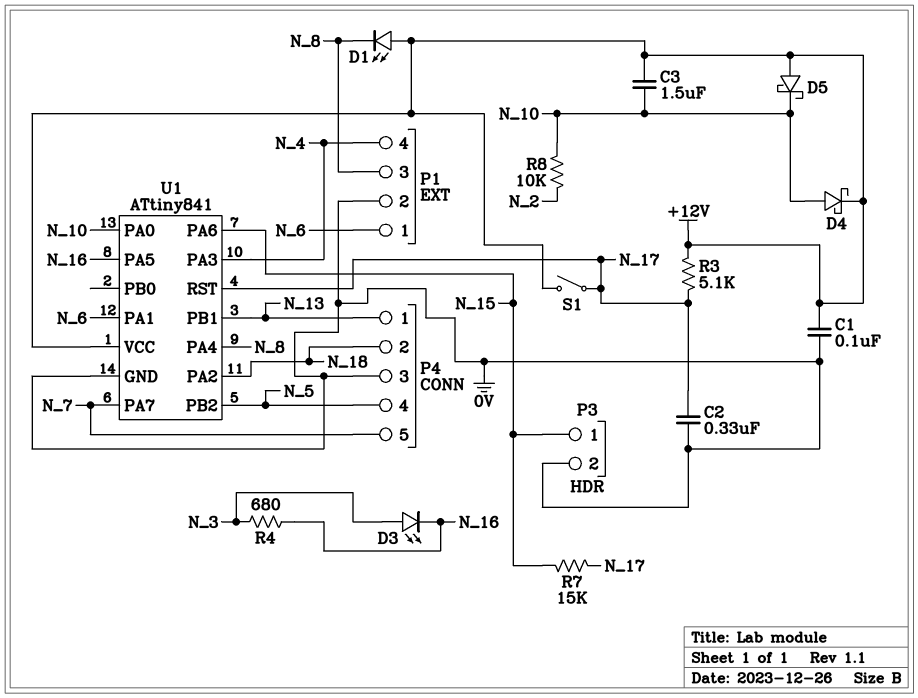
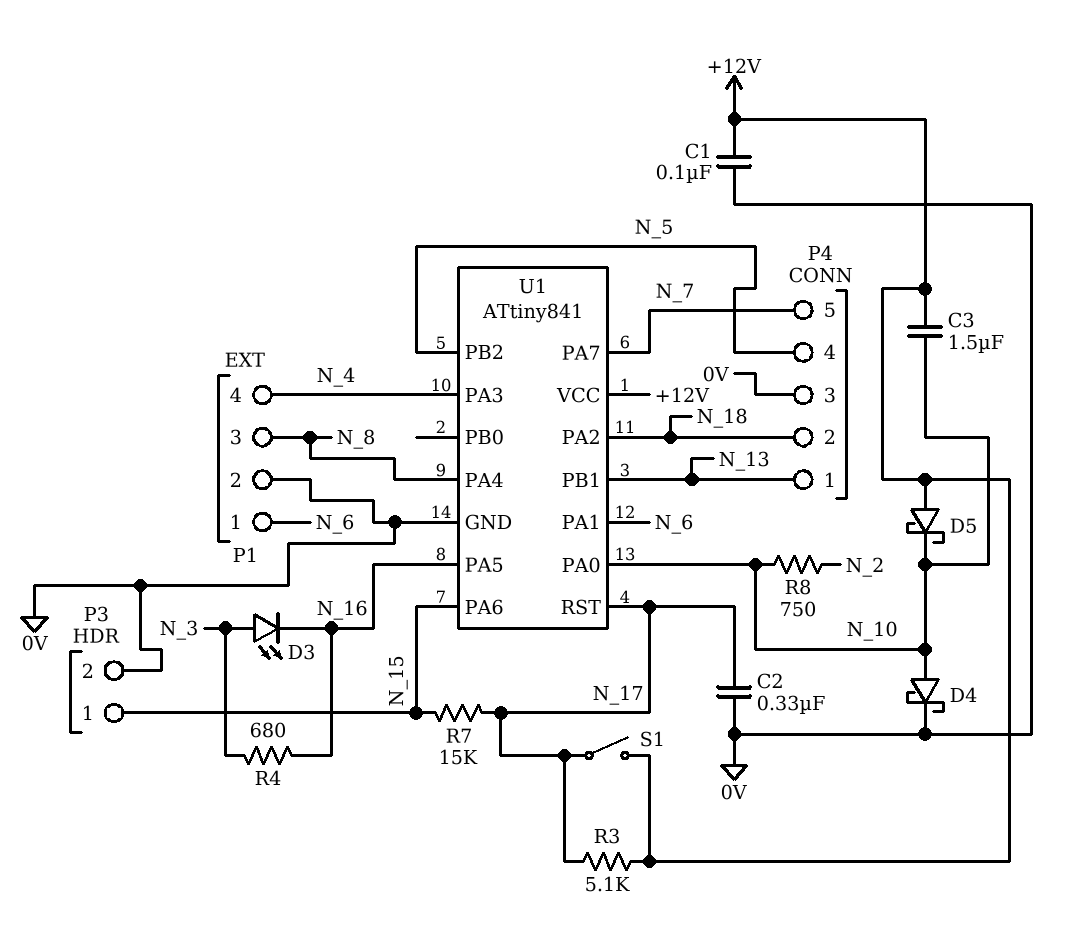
D1: LED (A +12V, K N_8) -> none
D4: schottky (A N_10, K +12V) -> schottky (A N_10, K 0V)
R8: 10k (N_2, N_10) -> 750 (N_2, N_10)

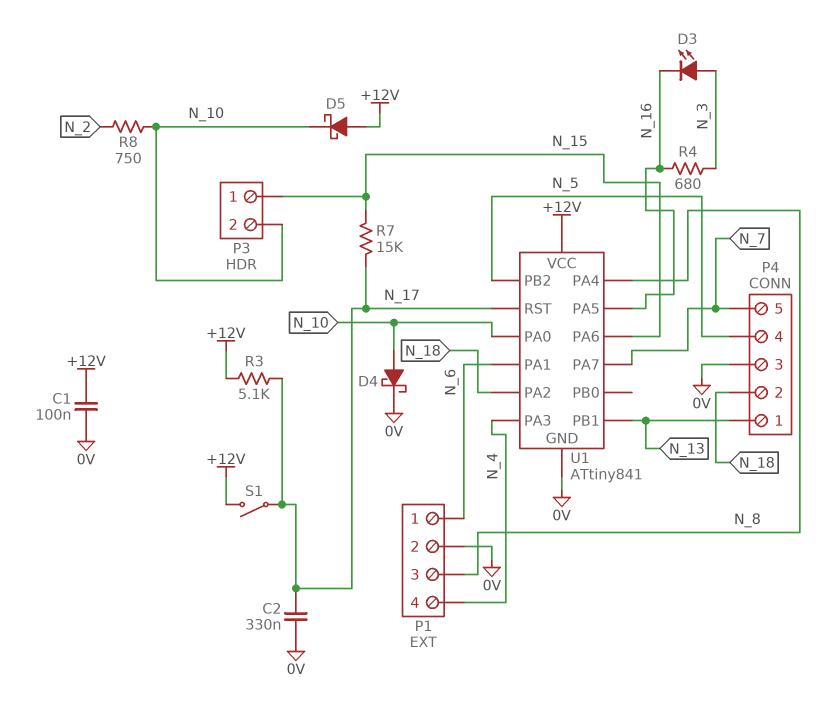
C3: 1.5uF (+12V, N_10) -> none
P3 pin 2: 0V -> N_10

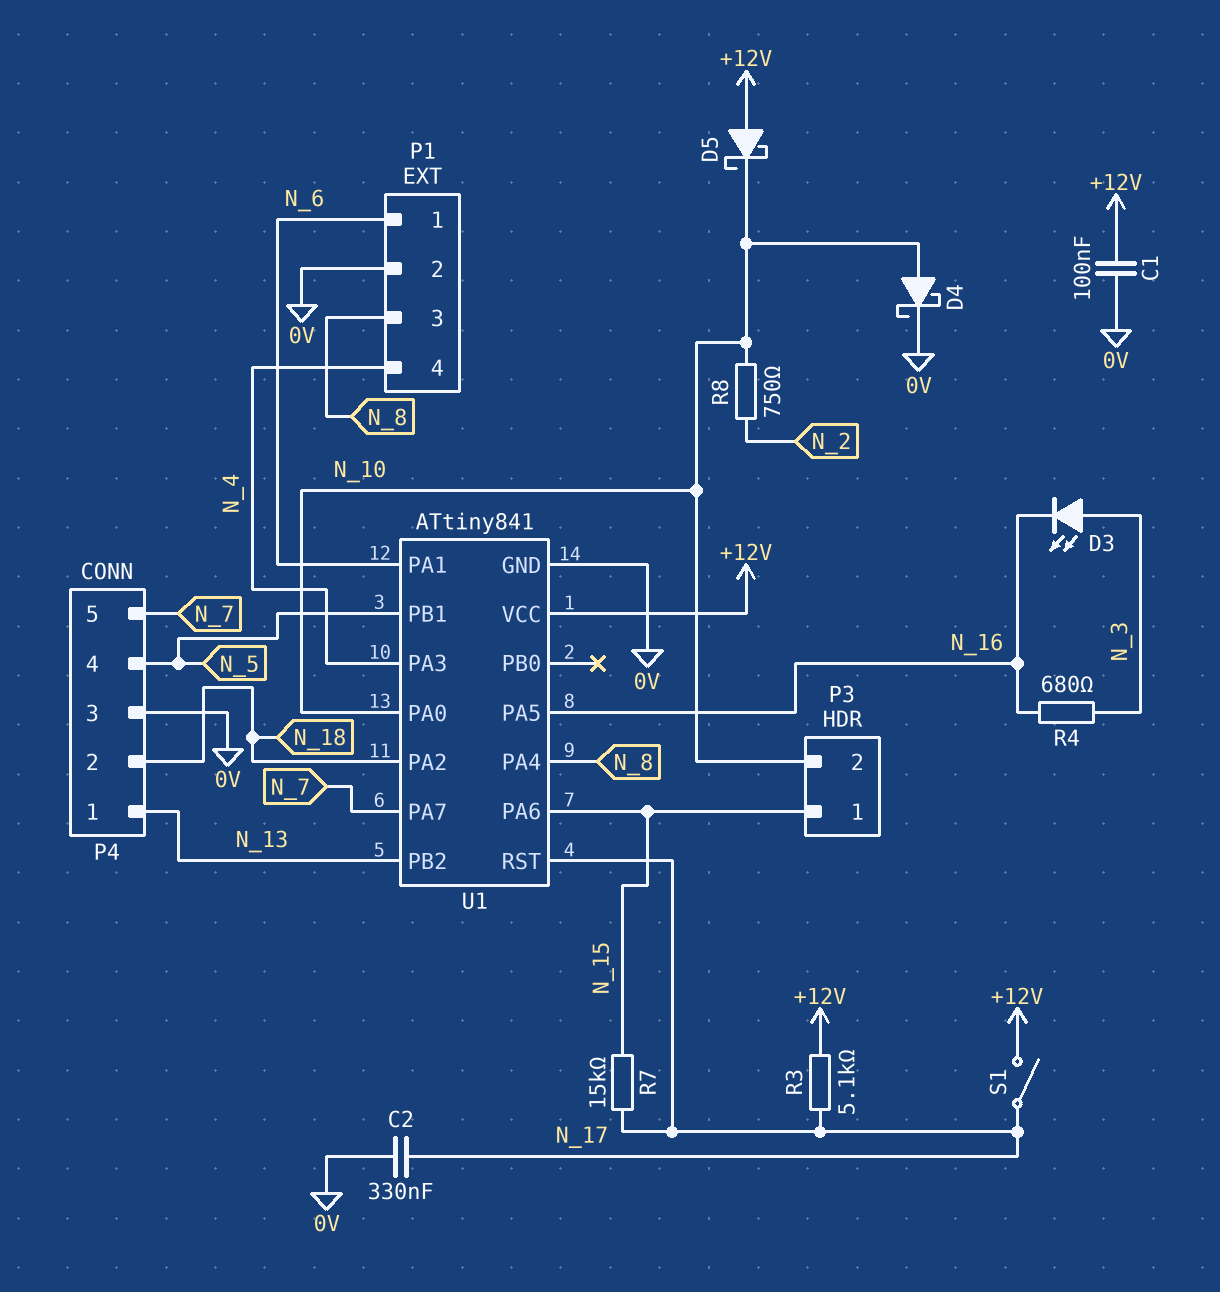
U1 pin PB1: N_13 -> N_5
U1 pin PB2: N_5 -> N_13

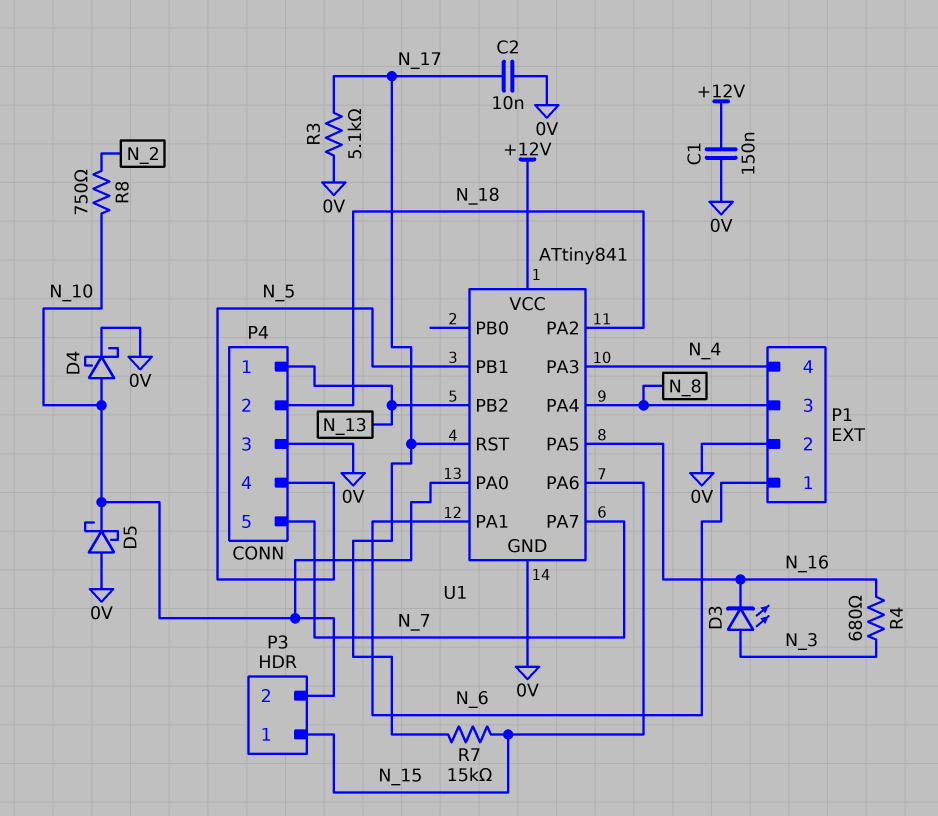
C1: 100nF (+12V, 0V) -> 150nF (+12V, 0V)
C2: 330nF (0V, N_17) -> 10nF (0V, N_17)
D5: schottky (A +12V, K N_10) -> schottky (A 0V, K N_10)
R3: 5.1k (+12V, N_17) -> 5.1k (0V, N_17)
S1: switch (+12V, N_17) -> none

